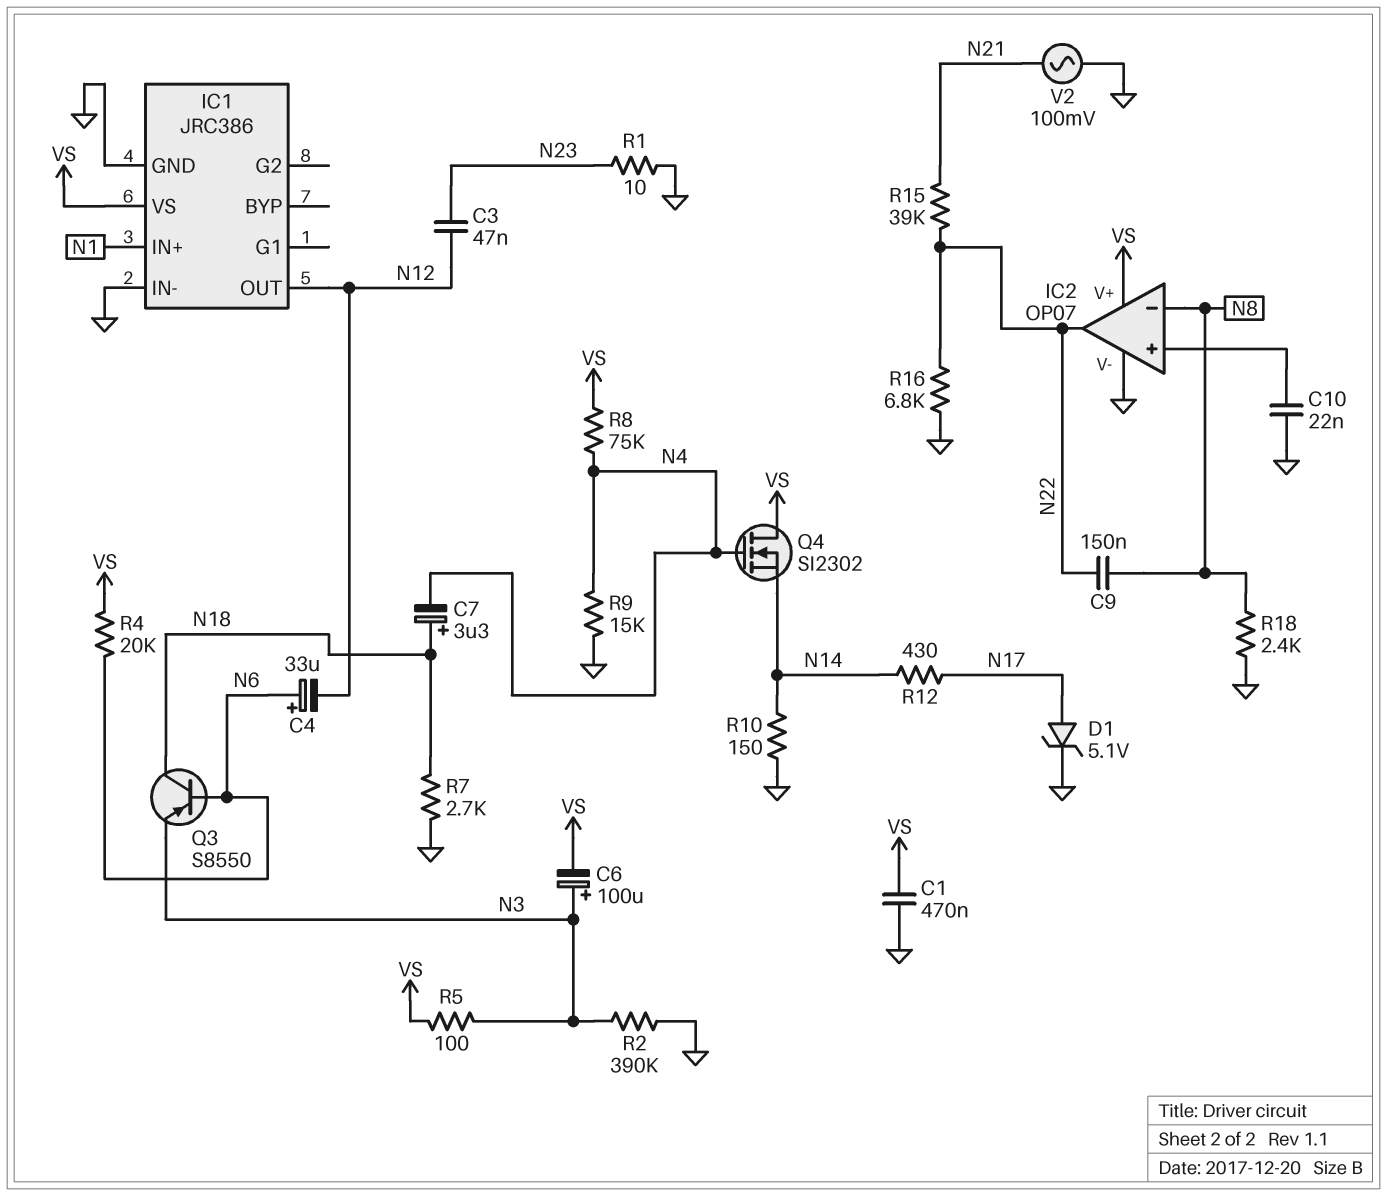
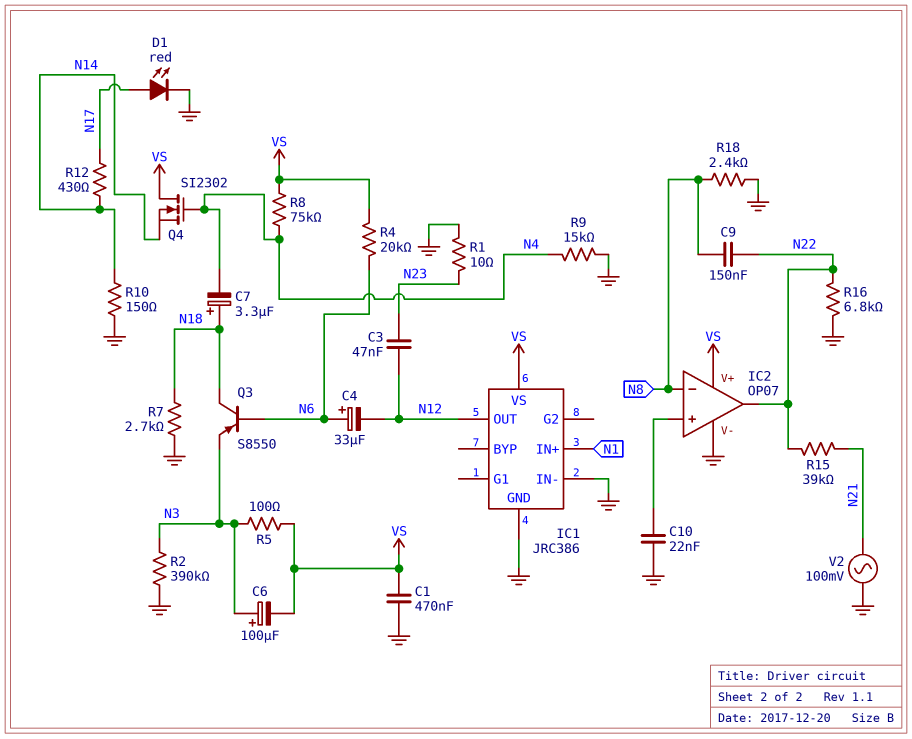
D1: zener 5.1V (A N17, K GND) -> LED red (A N17, K GND)

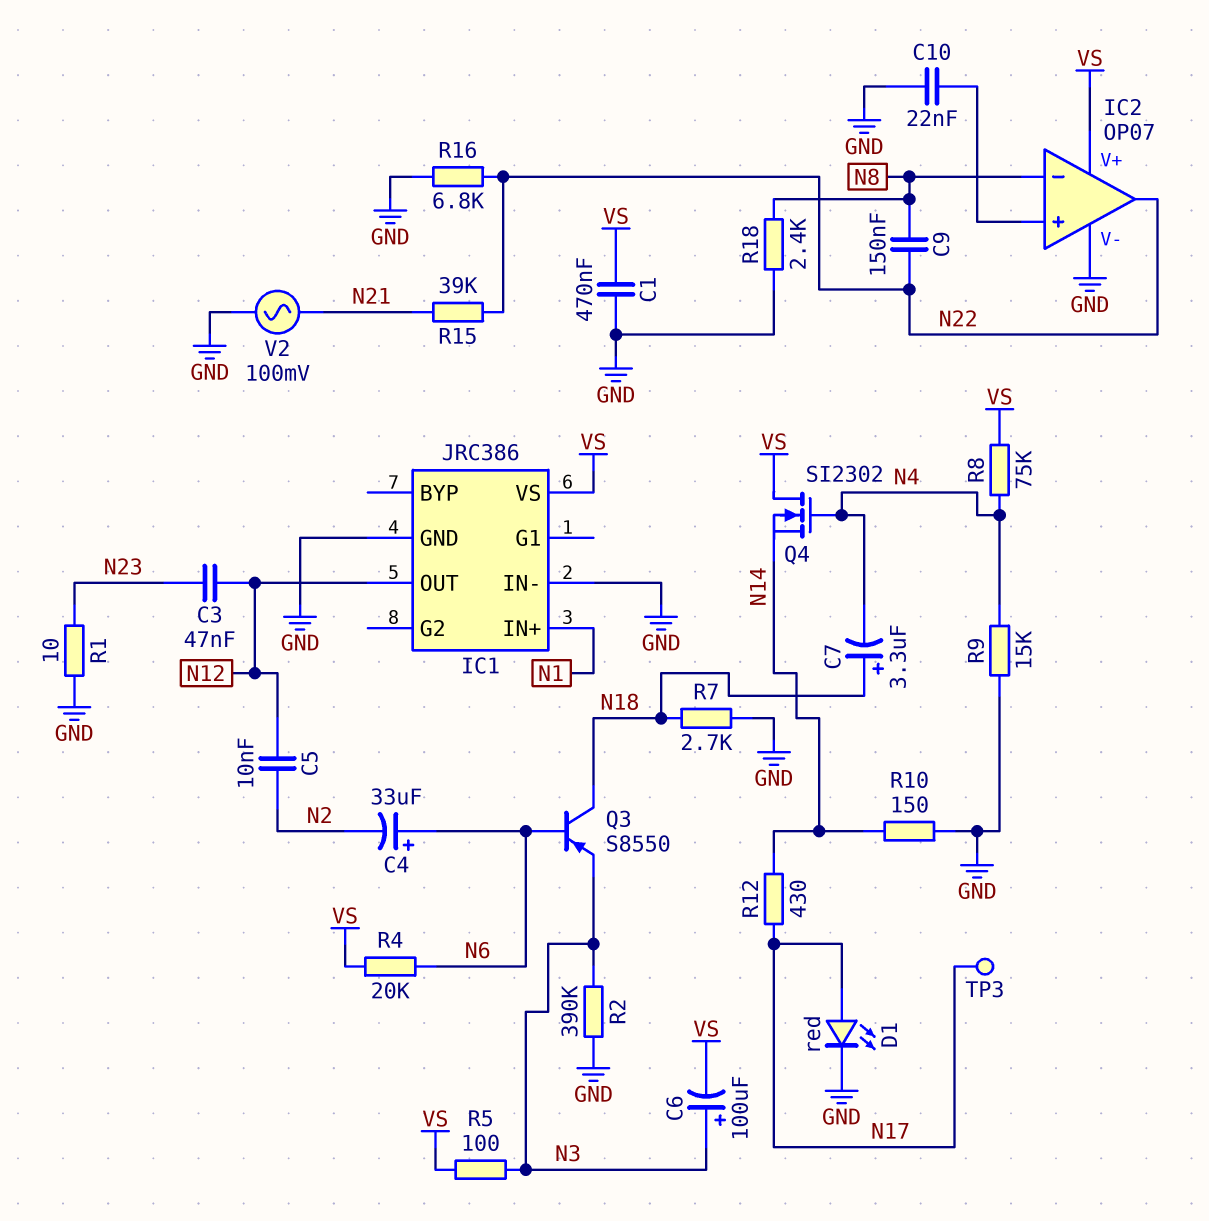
C4: 33uF (plus N6, minus N12) -> 33uF (plus N6, minus N2)
C5: none -> 10nF (N2, N12)
TP3: none -> test point (N17)

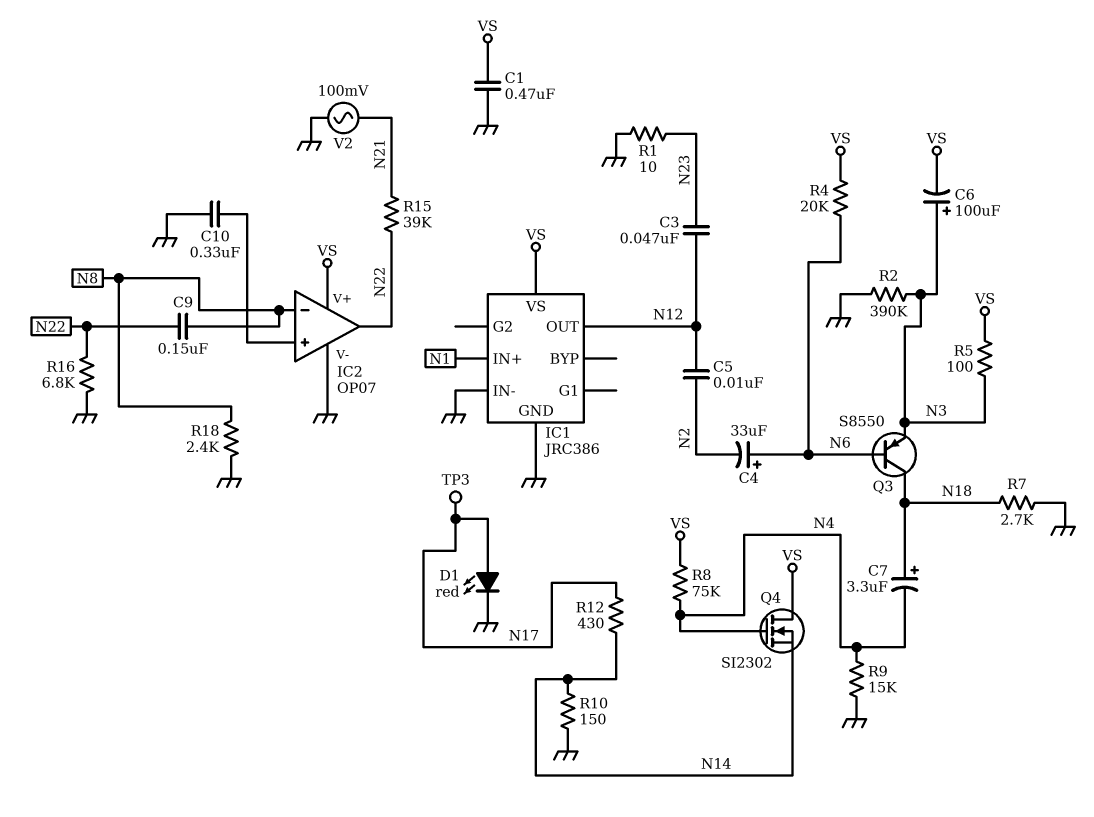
C10: 22nF (GND, IC2/in+) -> 330nF (GND, IC2/in+)

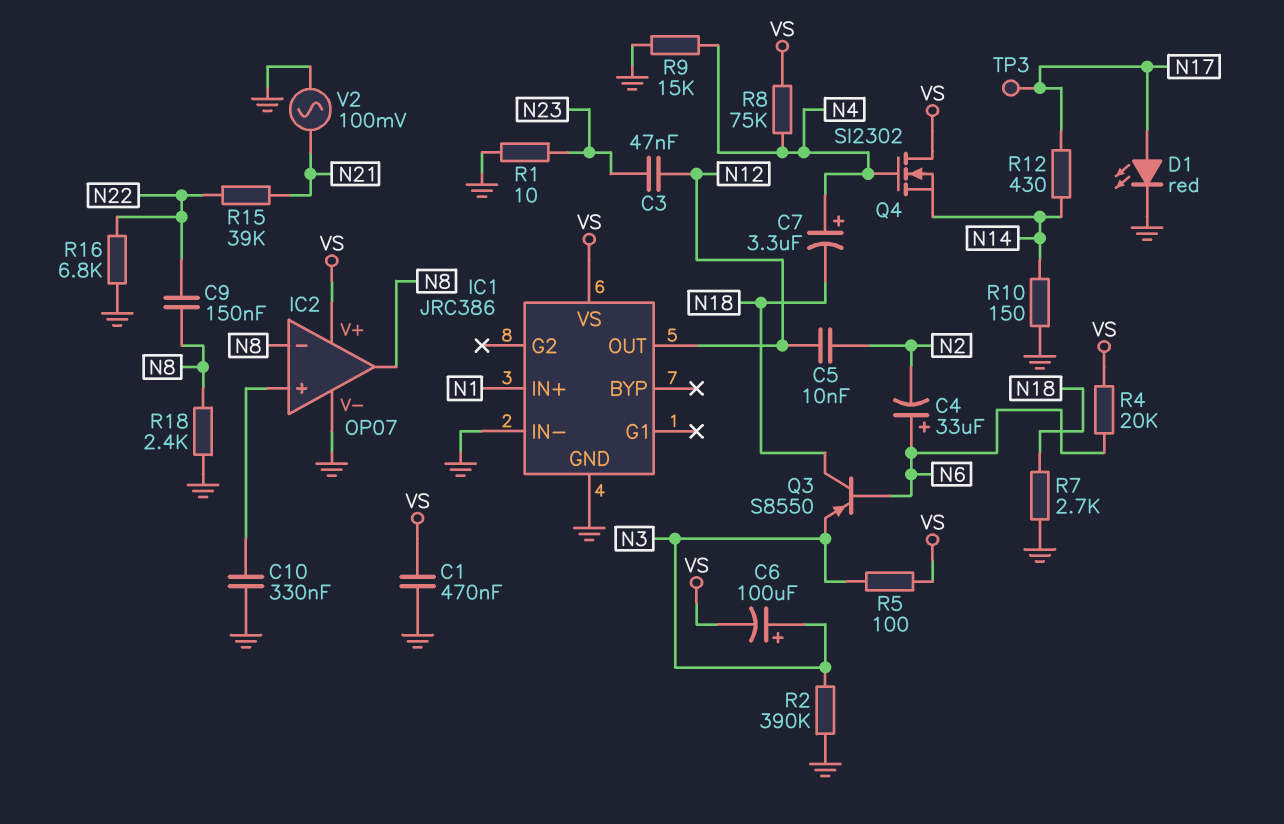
C7: 3.3uF (plus N18, minus N4) -> 3.3uF (plus N4, minus N18)
IC2 pin out: N22 -> N8

